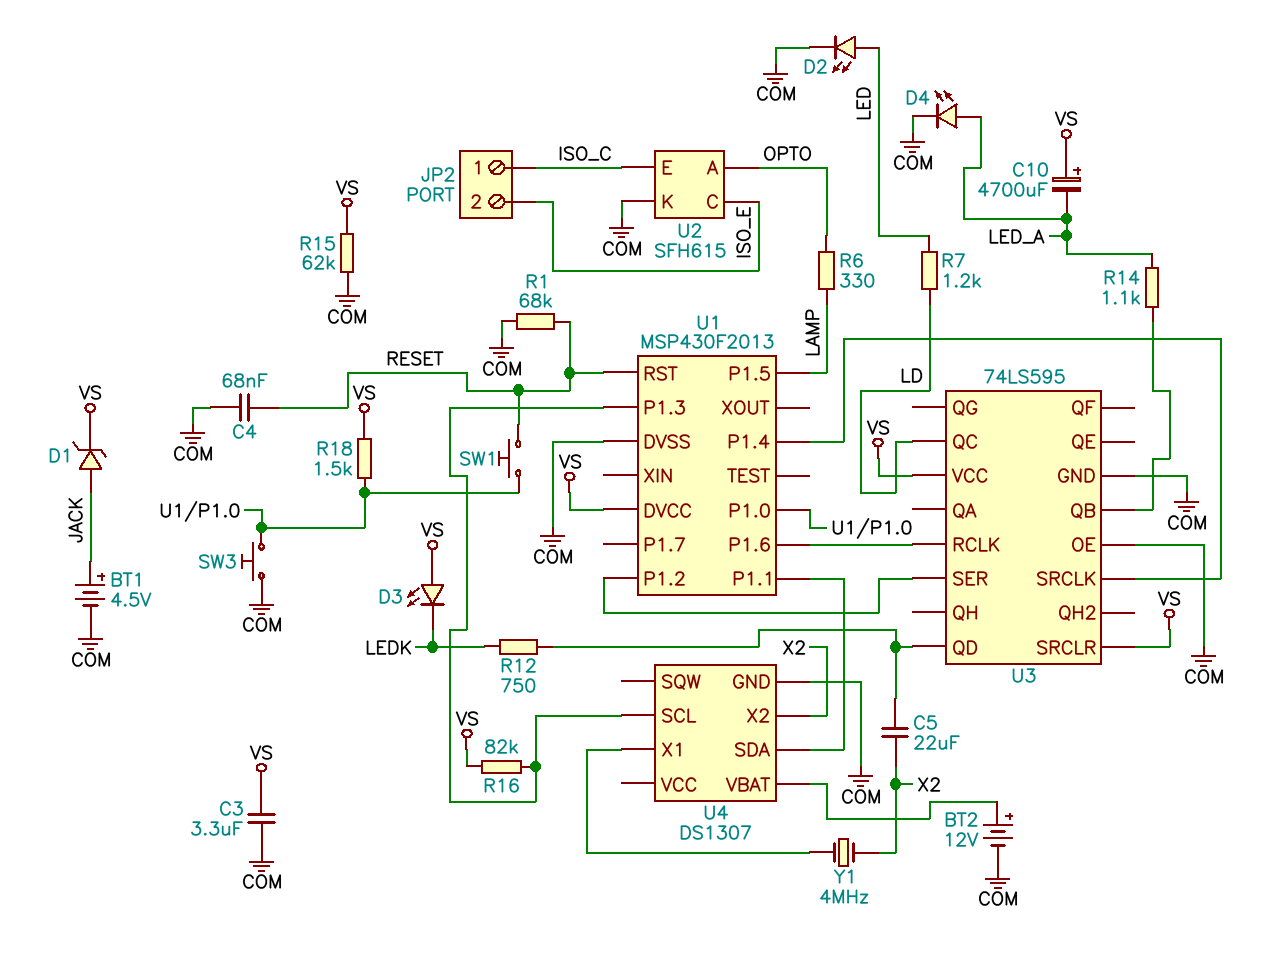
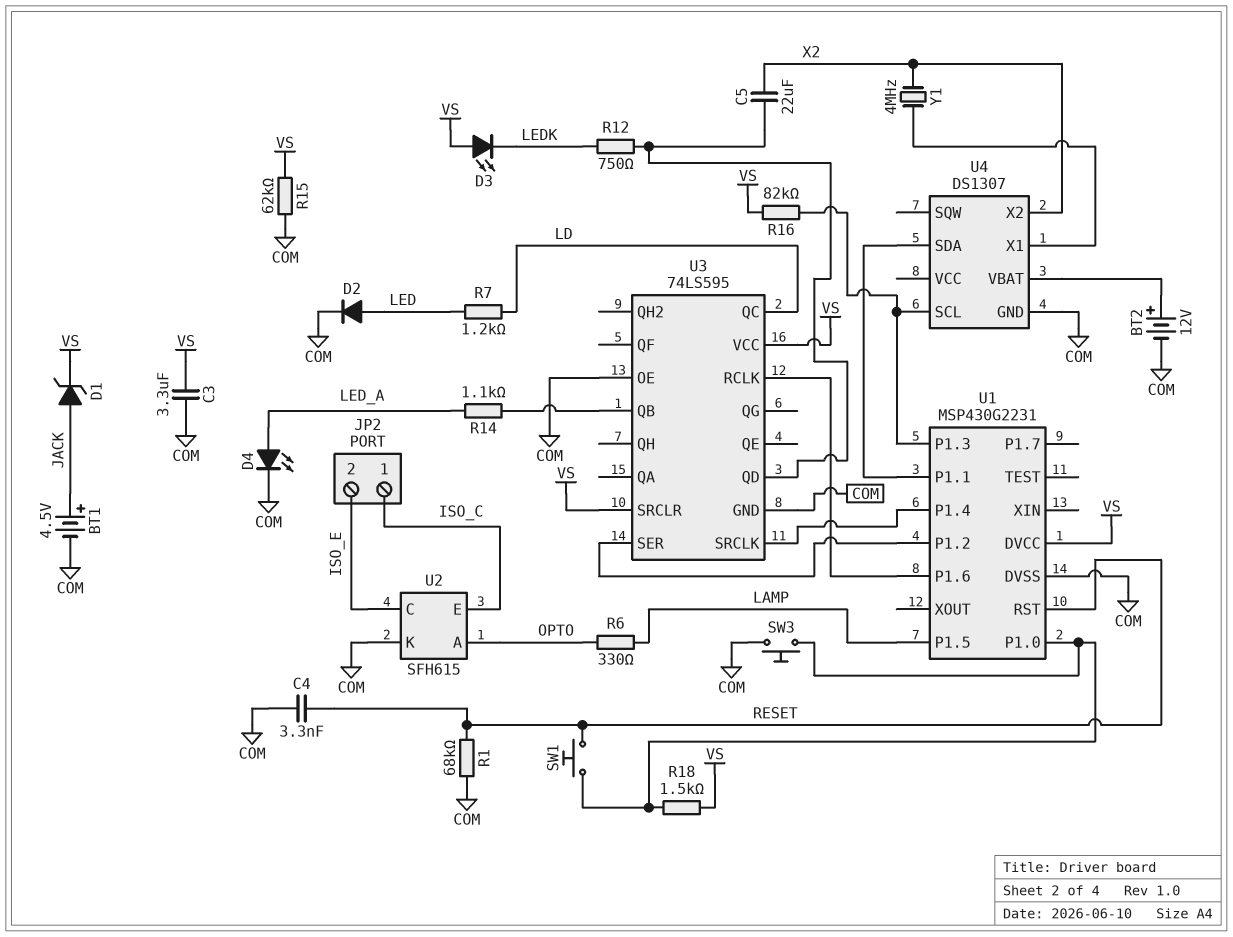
C4: 68nF (COM, RESET) -> 3.3nF (COM, RESET)
C10: 4700uF (plus VS, minus LED_A) -> none
D2: LED (A LED, K COM) -> diode (A LED, K COM)
U1: MSP430F2013 -> MSP430G2231

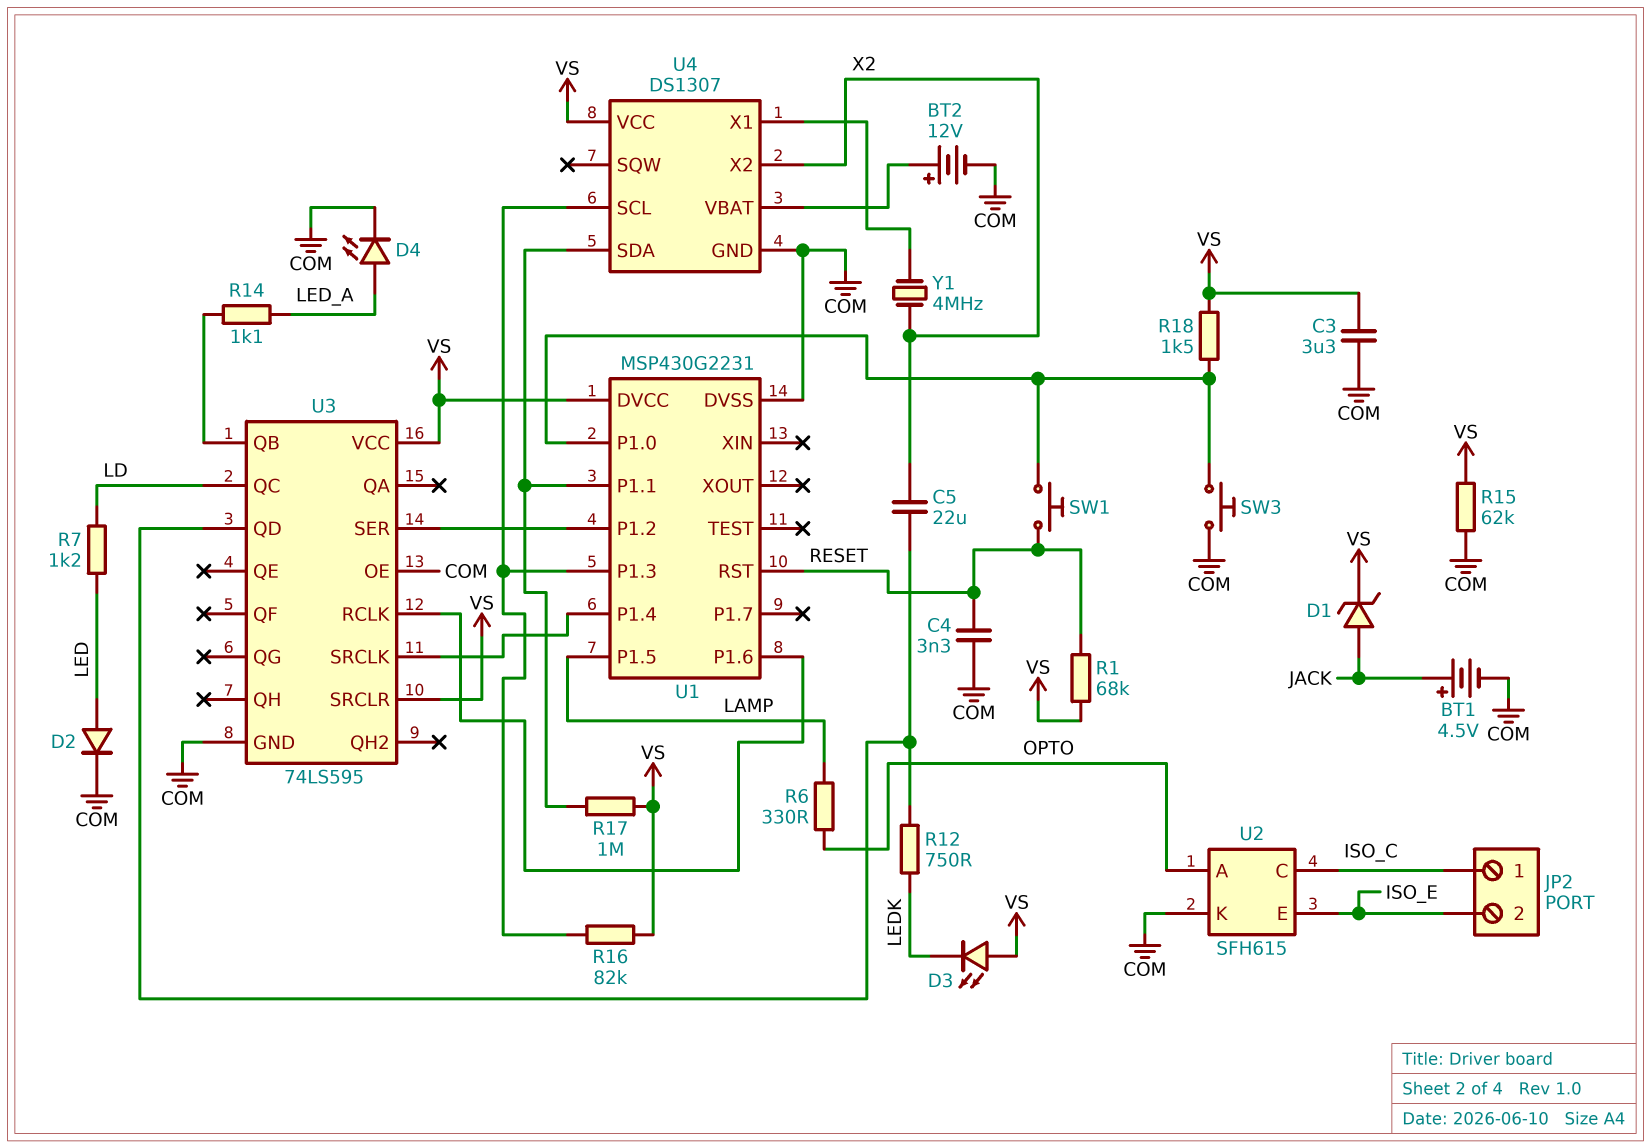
R1: 68k (COM, RESET) -> 68k (RESET, VS)
R17: none -> 1M (U1/P1.1, VS)
U2 pin C: ISO_E -> ISO_C
U2 pin E: ISO_C -> ISO_E
U4 pin VCC: none -> VS

